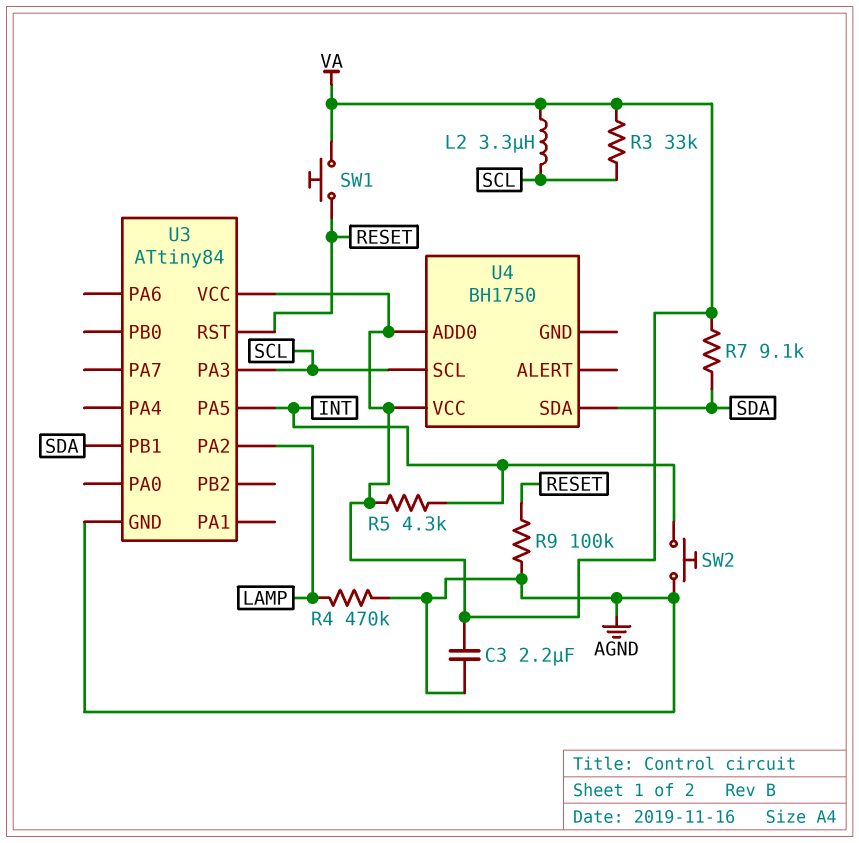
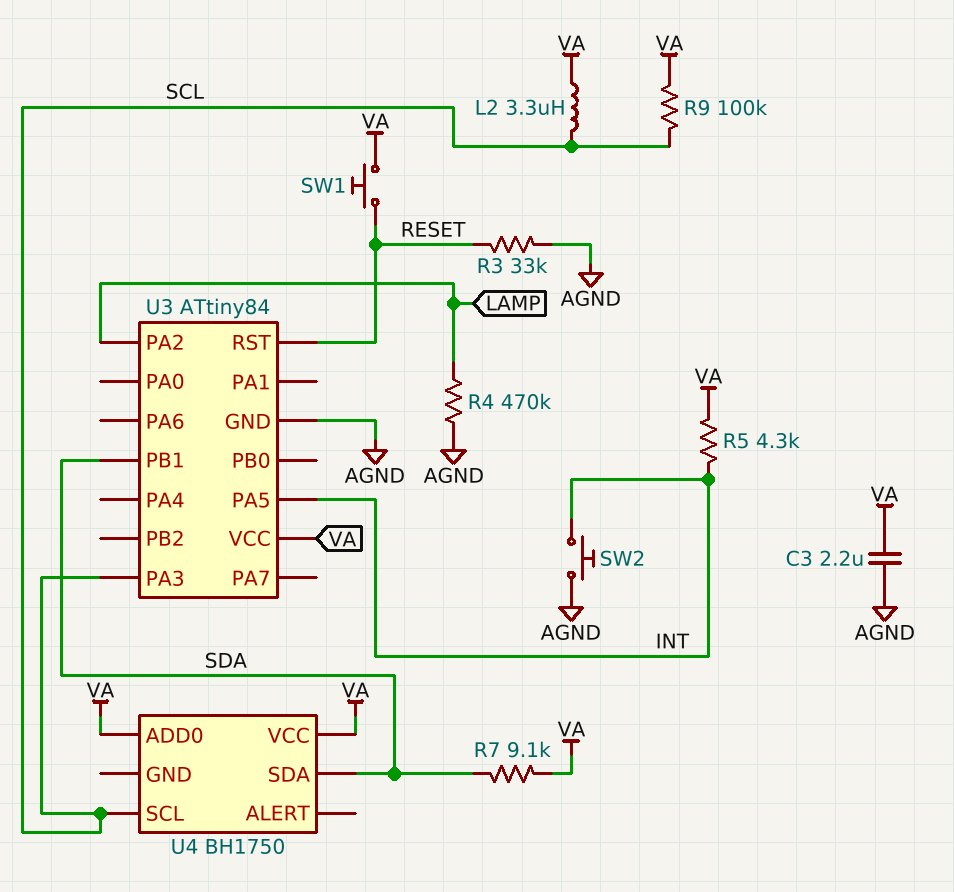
R3: 33k (SCL, VA) -> 33k (AGND, RESET)
R9: 100k (AGND, RESET) -> 100k (SCL, VA)

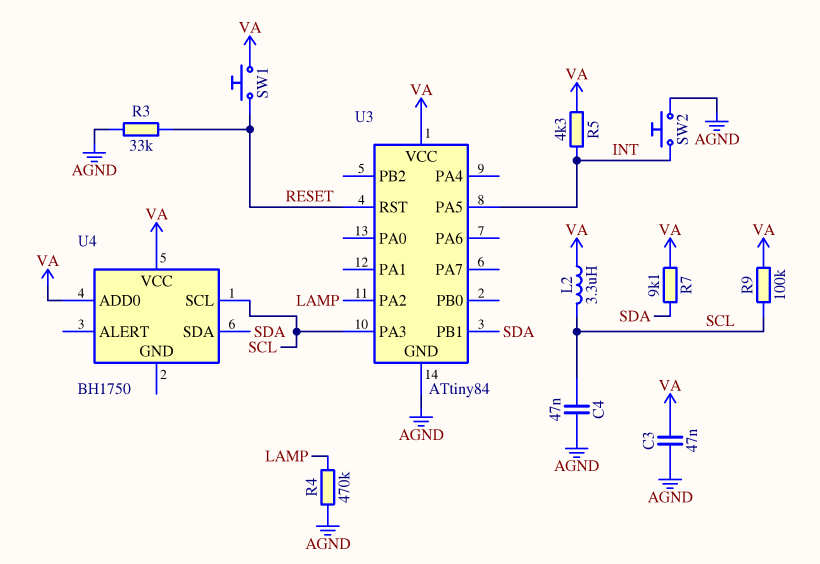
C3: 2.2uF (AGND, VA) -> 47nF (AGND, VA)
C4: none -> 47nF (AGND, SCL)

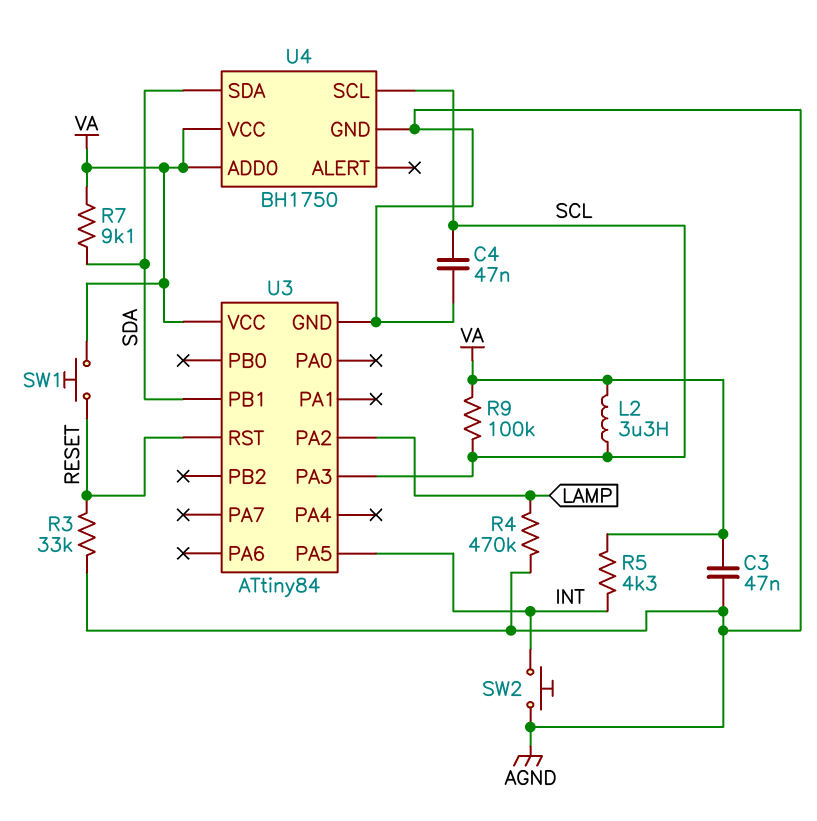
U4 pin GND: none -> AGND

